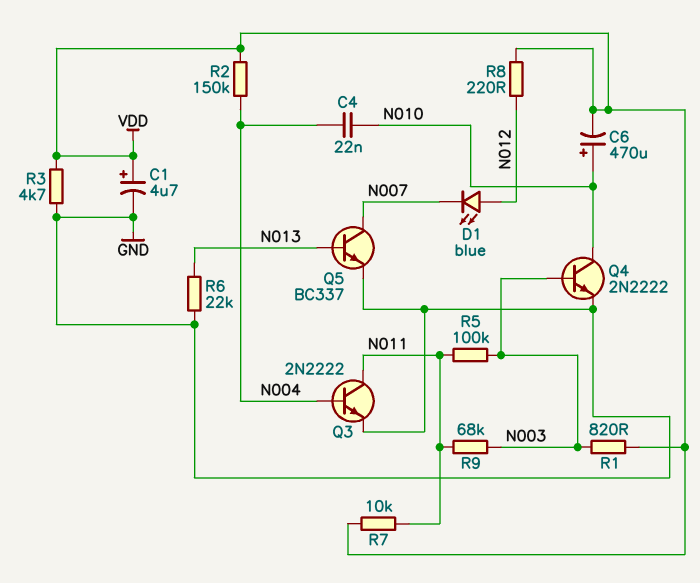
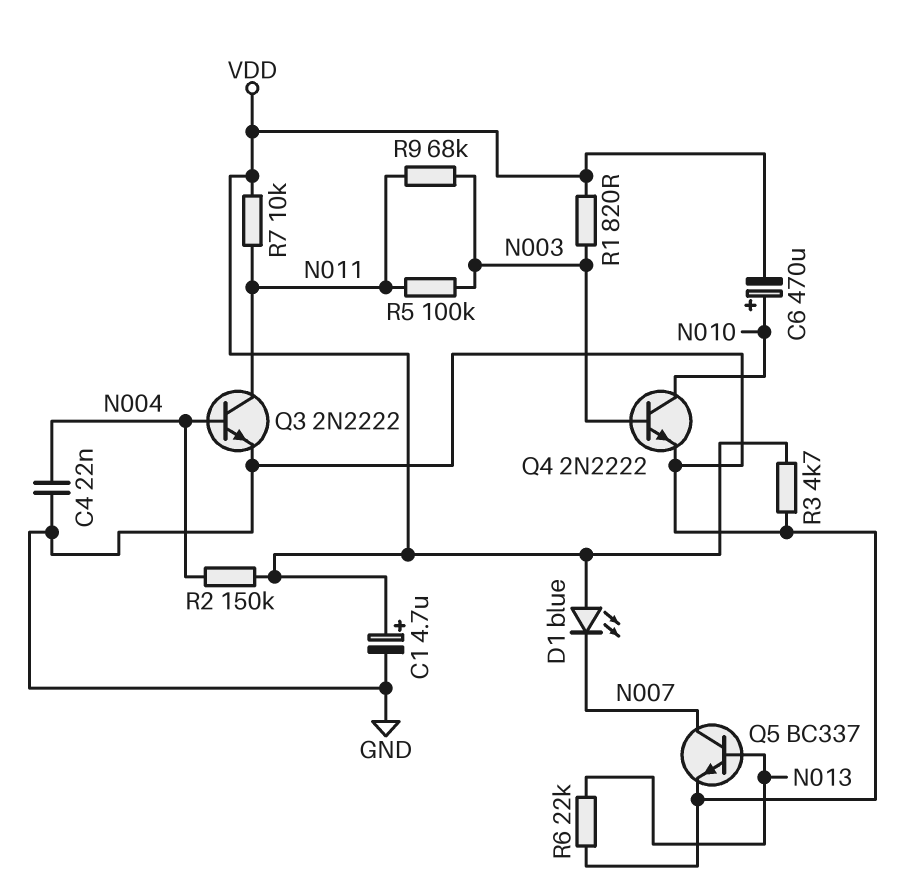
C4: 22nF (N004, N010) -> 22nF (GND, N004)
D1: LED blue (A N012, K N007) -> LED blue (A VDD, K N007)
R8: 220 (N012, VDD) -> none

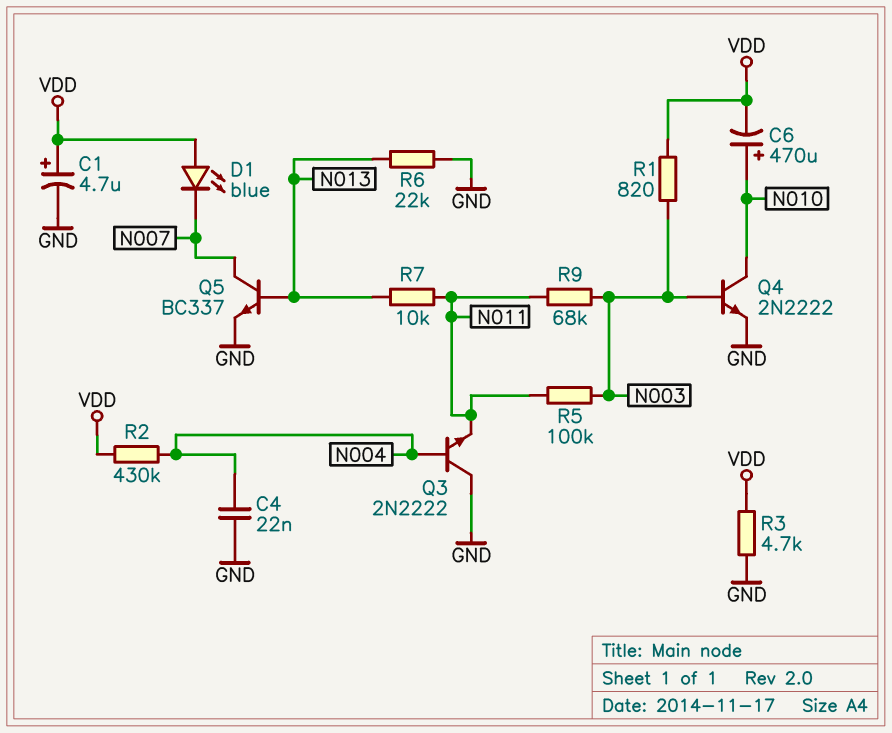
Q3: NPN 2N2222 (B N004, C N011, E GND) -> NPN 2N2222 (B N004, C GND, E N011)
R2: 150k (N004, VDD) -> 430k (N004, VDD)
R7: 10k (N011, VDD) -> 10k (N011, N013)

